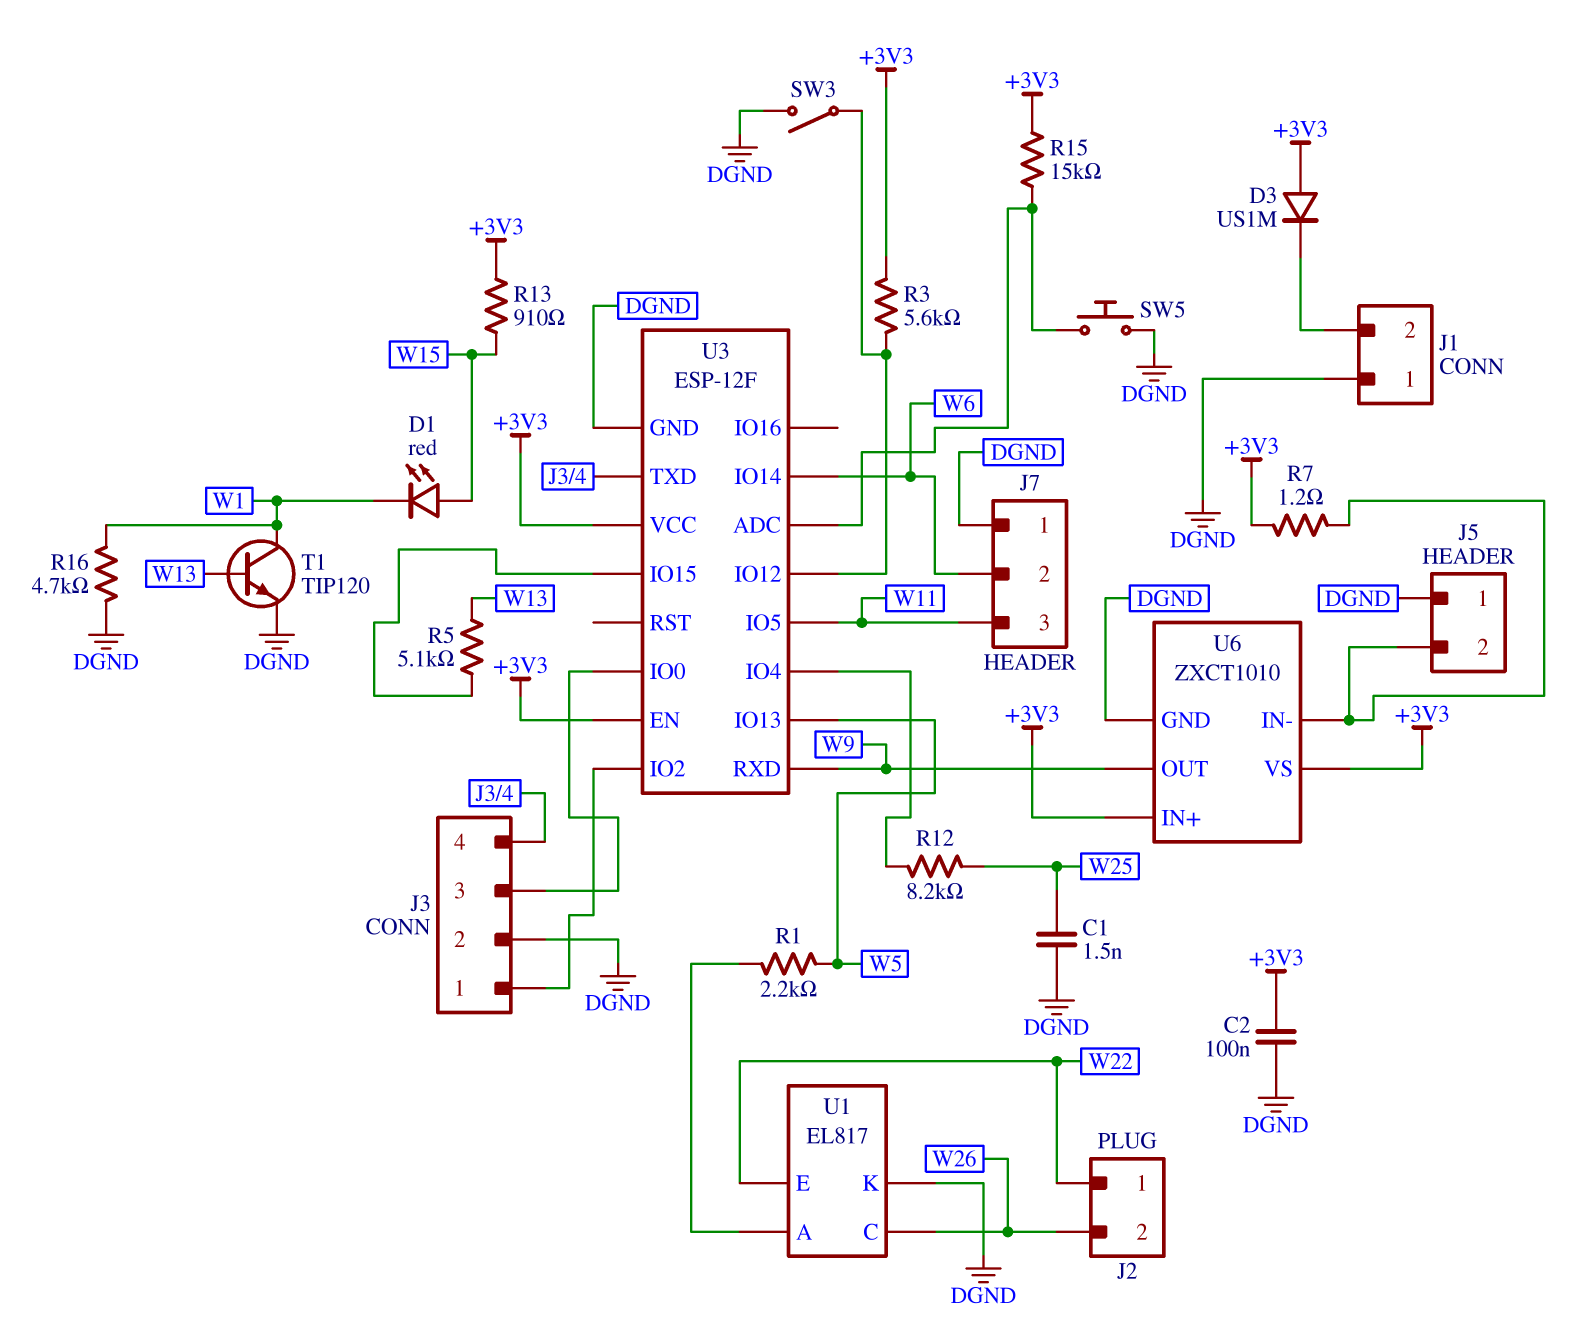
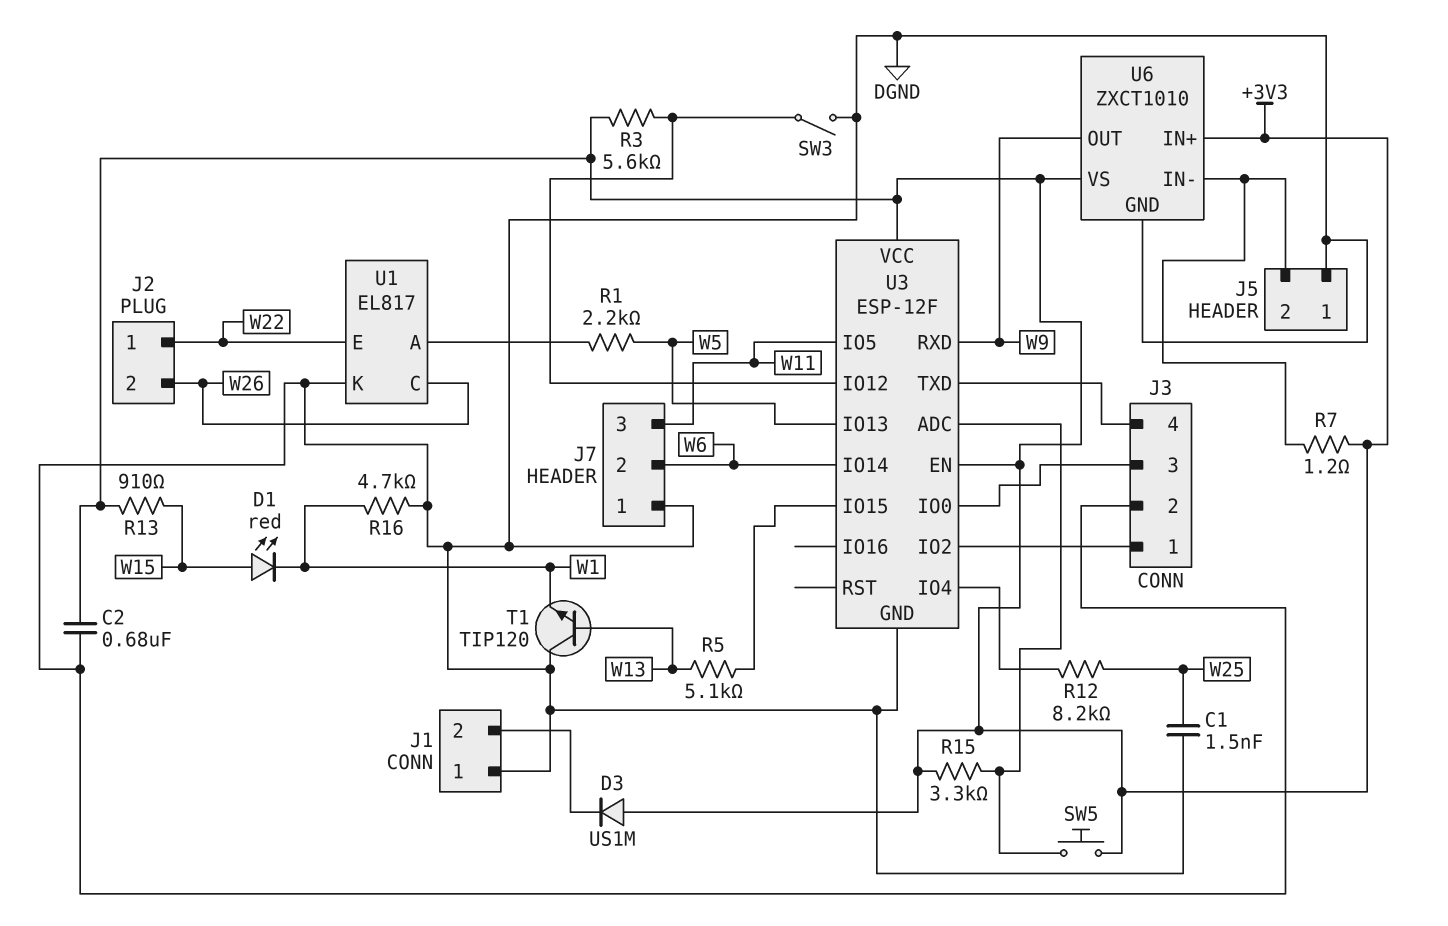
C2: 100nF (+3V3, DGND) -> 680nF (+3V3, DGND)
R15: 15k (+3V3, U3/ADC) -> 3.3k (+3V3, U3/ADC)
SW5: button (DGND, U3/ADC) -> button (+3V3, U3/ADC)
T1: NPN TIP120 (B W13, C W1, E DGND) -> NPN TIP120 (B W13, C DGND, E W1)

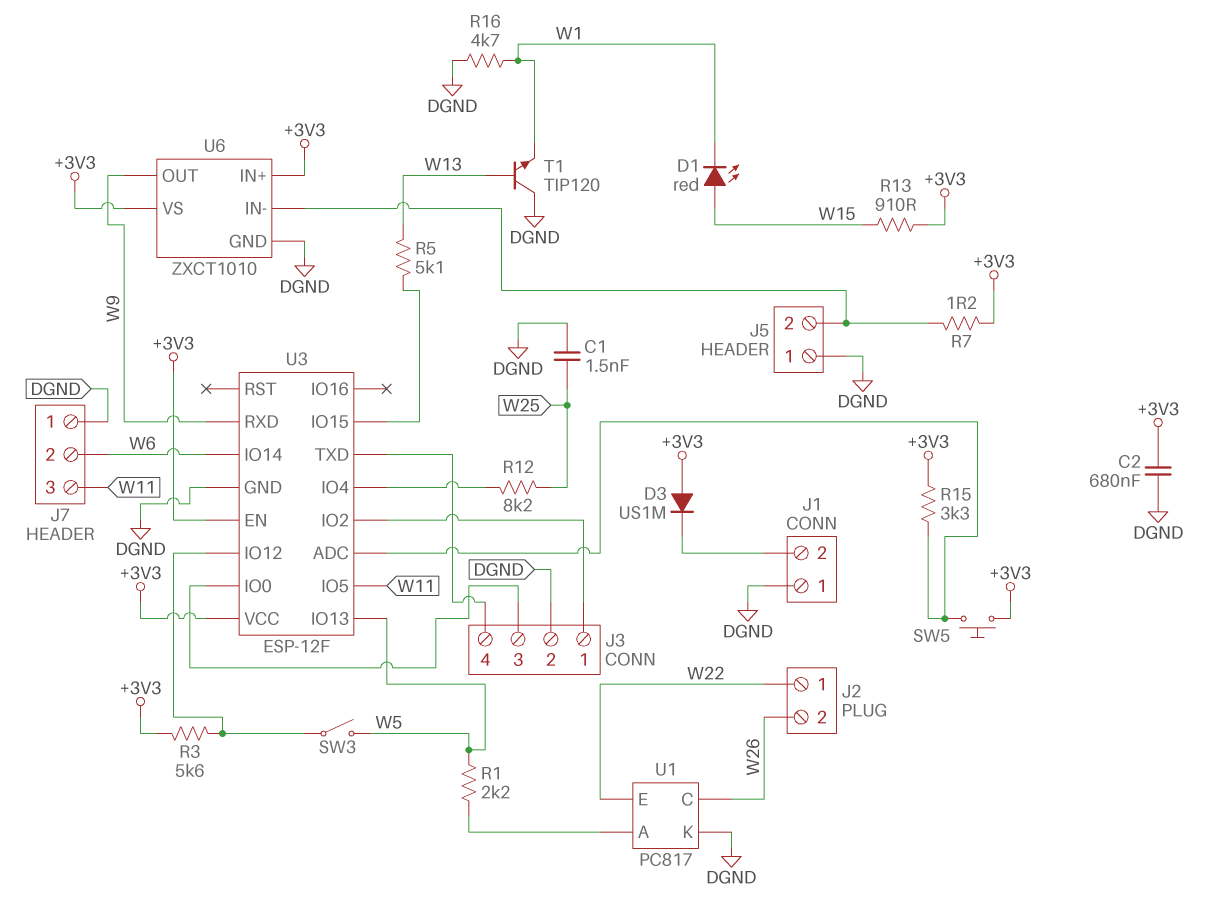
SW3: switch (DGND, U3/IO12) -> switch (U3/IO12, W5)
U1: EL817 -> PC817

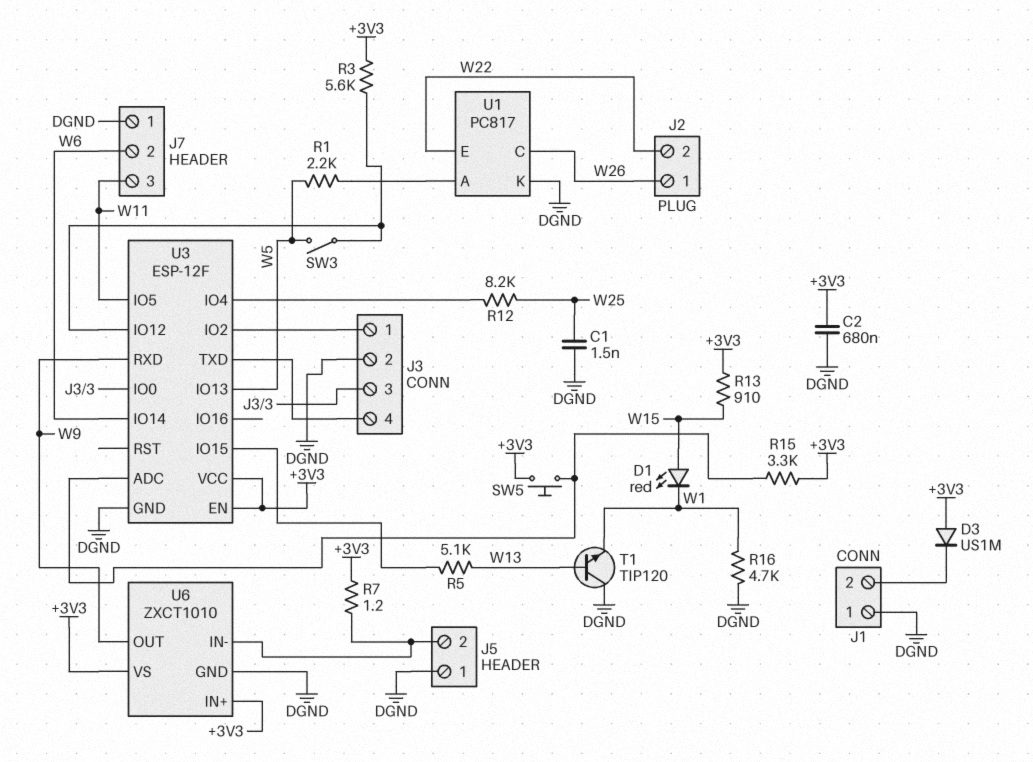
J2 pin 1: W22 -> W26
J2 pin 2: W26 -> W22

